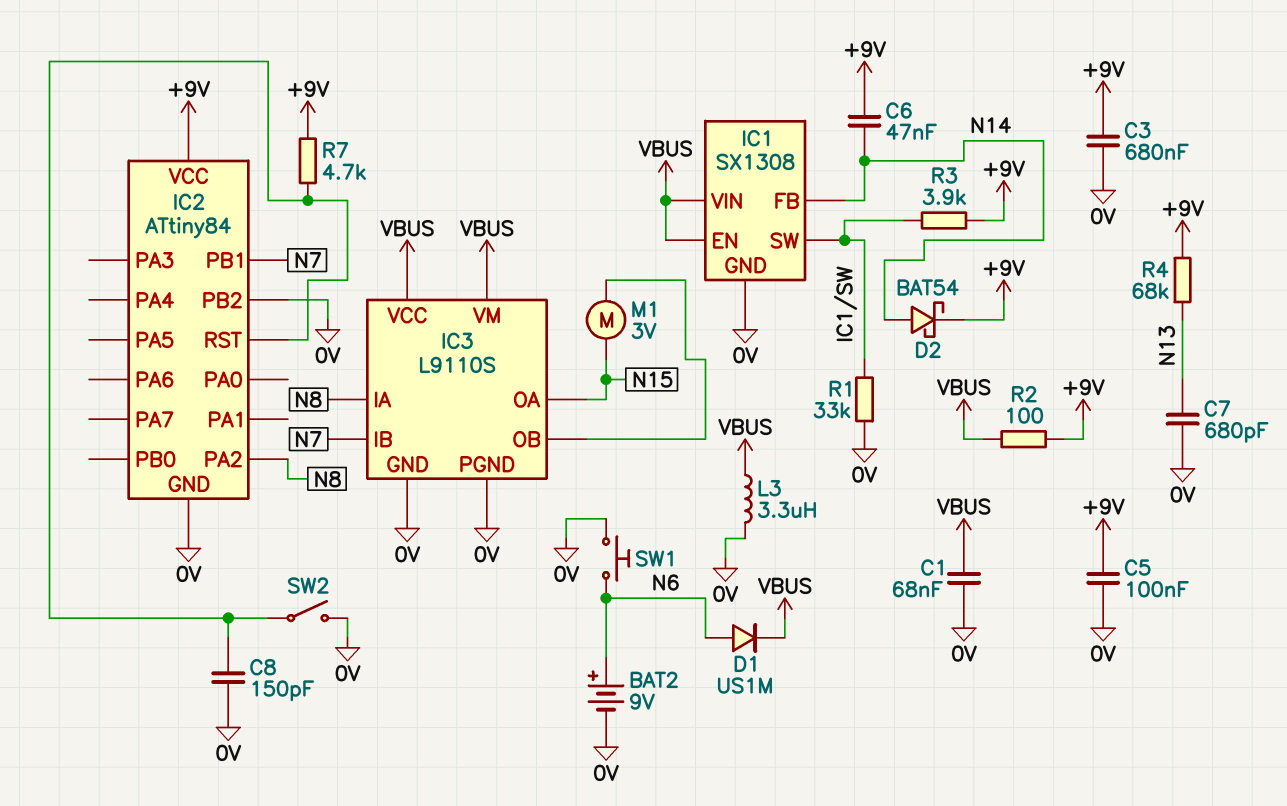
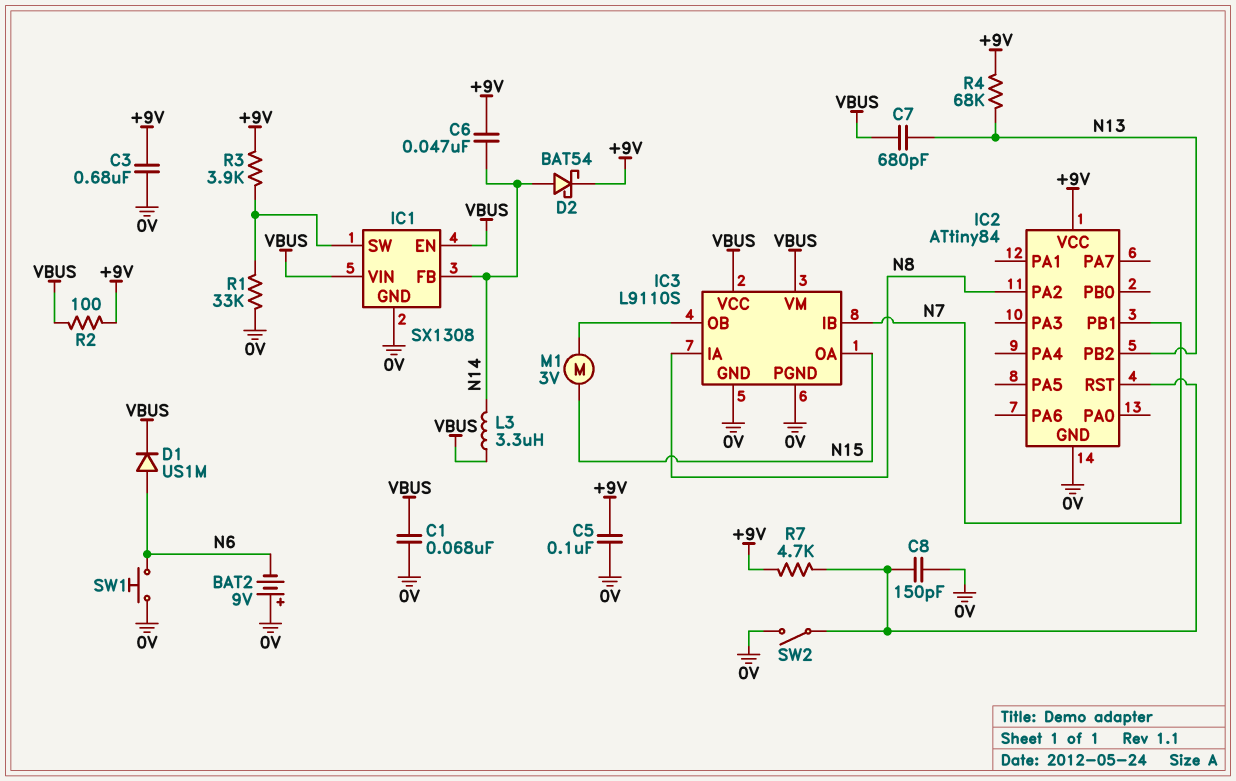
BAT2: 9V (plus N6, minus 0V) -> 9V (plus 0V, minus N6)
C7: 680pF (0V, N13) -> 680pF (N13, VBUS)
IC2 pin PB2: 0V -> N13
L3: 3.3uH (0V, VBUS) -> 3.3uH (N14, VBUS)

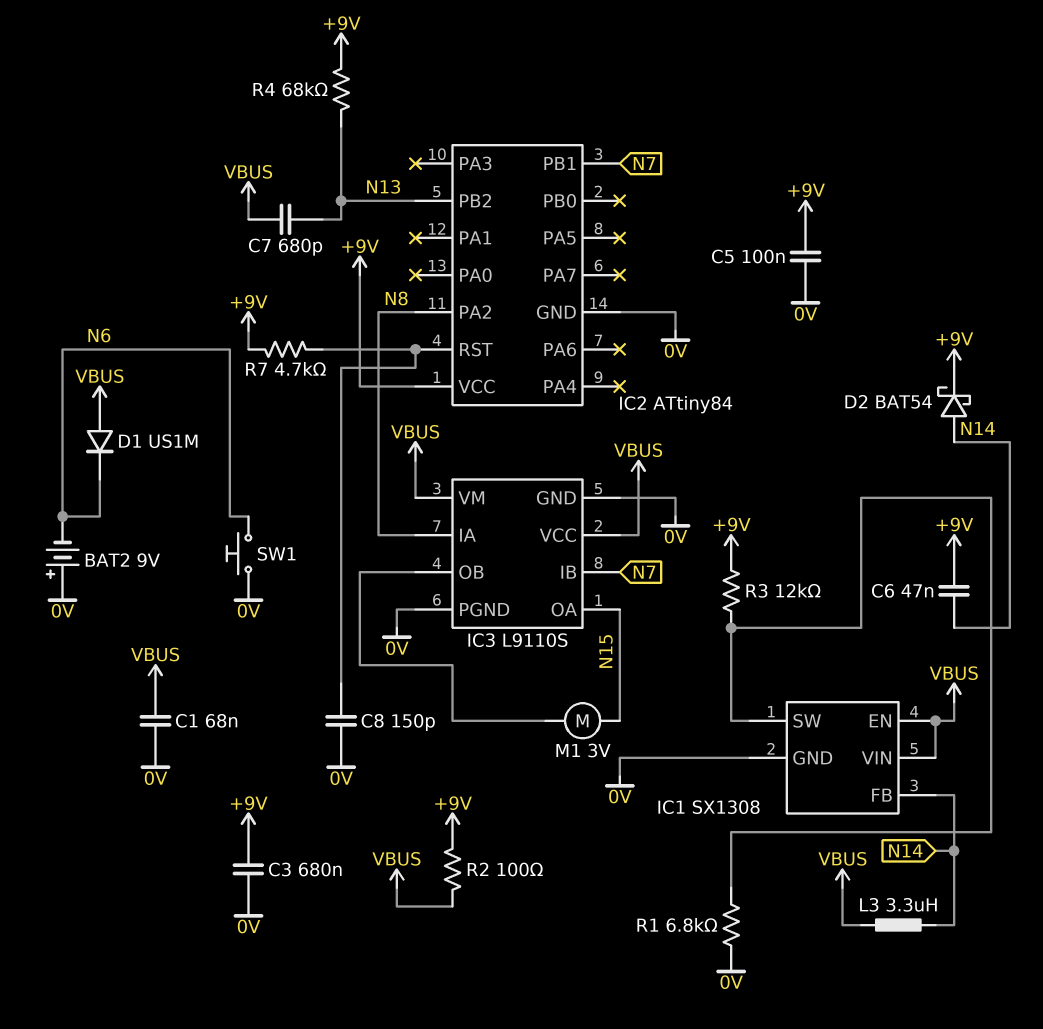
D1: diode US1M (A N6, K VBUS) -> diode US1M (A VBUS, K N6)
R1: 33k (0V, IC1/SW) -> 6.8k (0V, IC1/SW)
R3: 3.9k (+9V, IC1/SW) -> 12k (+9V, IC1/SW)
SW2: switch (0V, IC2/RST) -> none

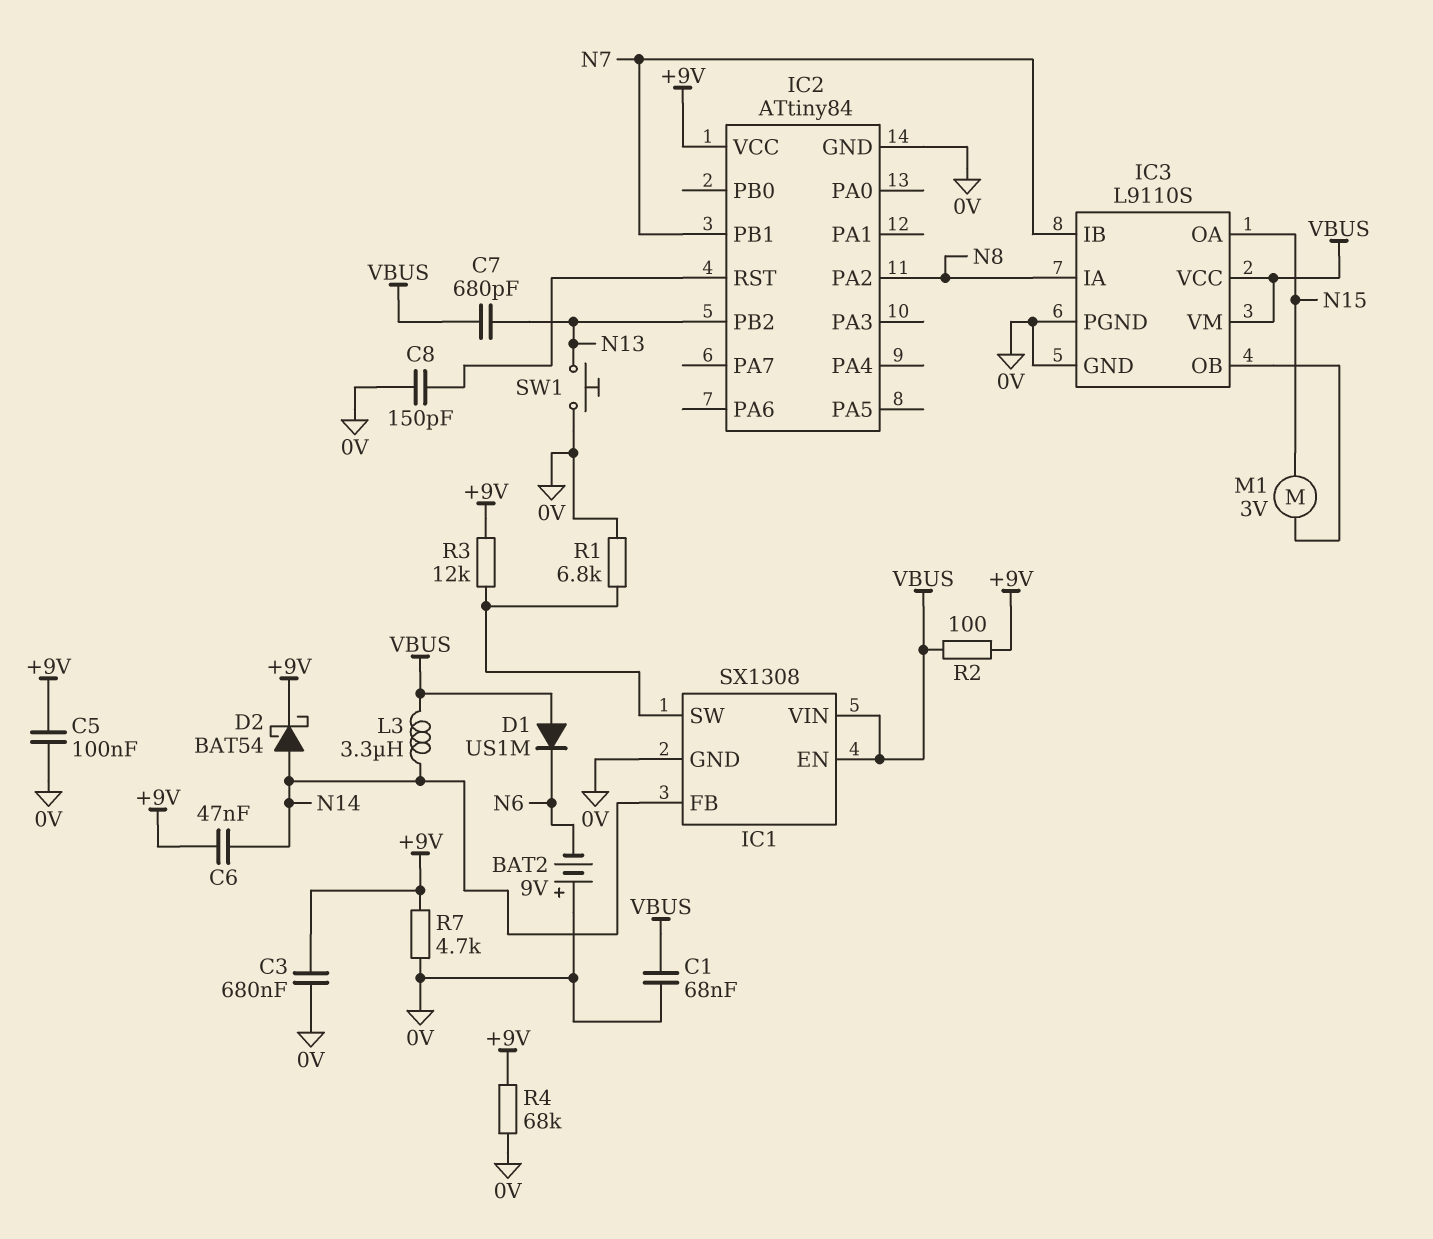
R4: 68k (+9V, N13) -> 68k (+9V, 0V)
R7: 4.7k (+9V, IC2/RST) -> 4.7k (+9V, 0V)
SW1: button (0V, N6) -> button (0V, N13)

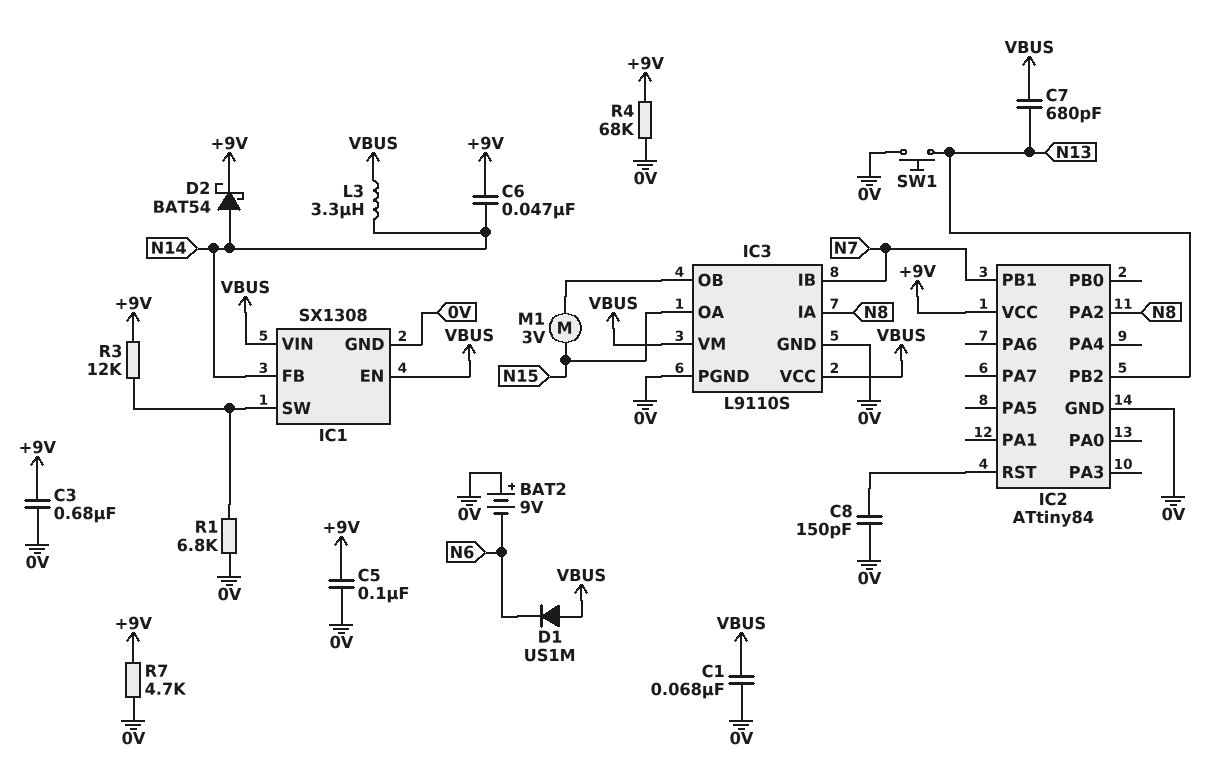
R2: 100 (+9V, VBUS) -> none

